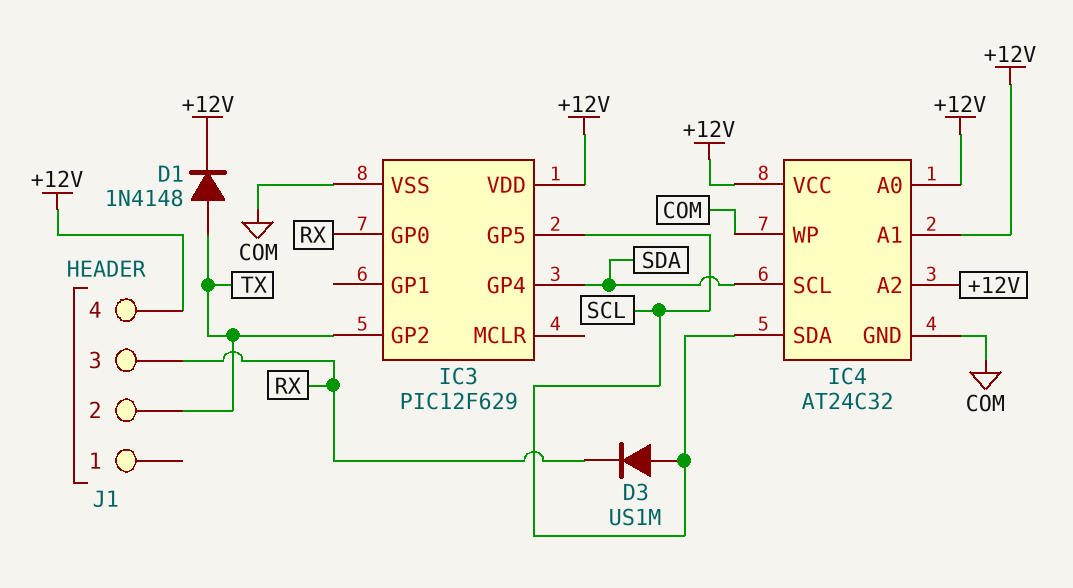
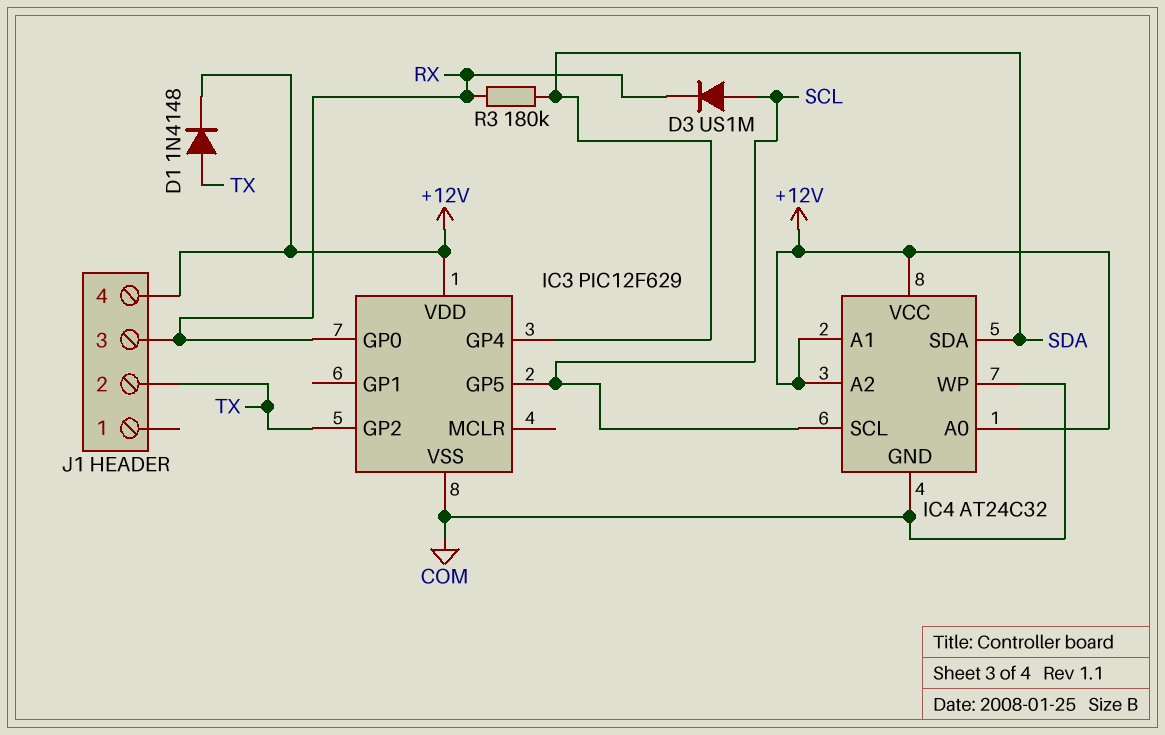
IC4 pin SCL: SDA -> SCL
IC4 pin SDA: SCL -> SDA
R3: none -> 180k (RX, SDA)

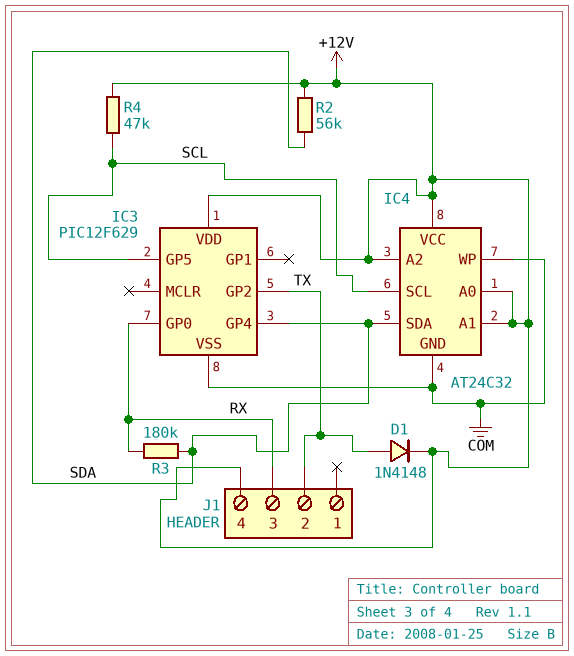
D3: diode US1M (A SCL, K RX) -> none
R2: none -> 56k (+12V, SDA)
R4: none -> 47k (+12V, SCL)

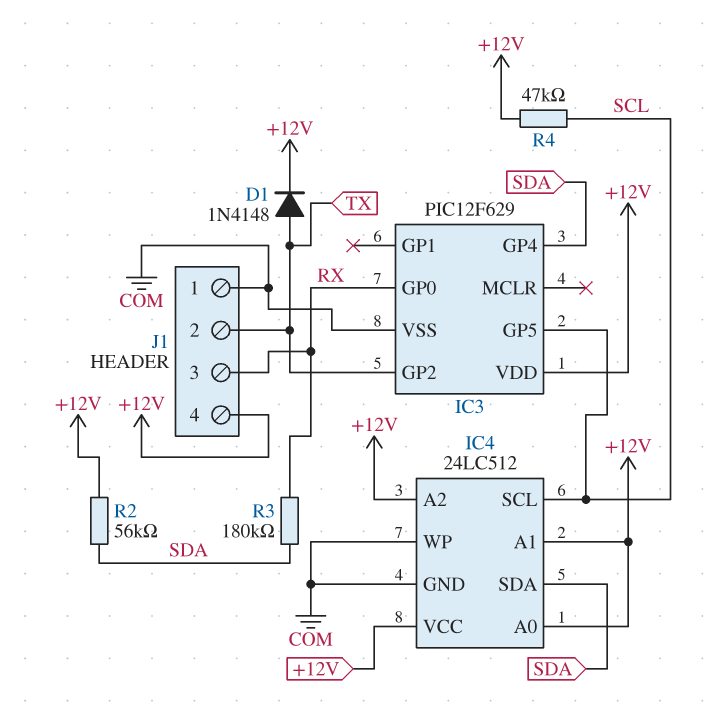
IC4: AT24C32 -> 24LC512
J1 pin 1: none -> COM

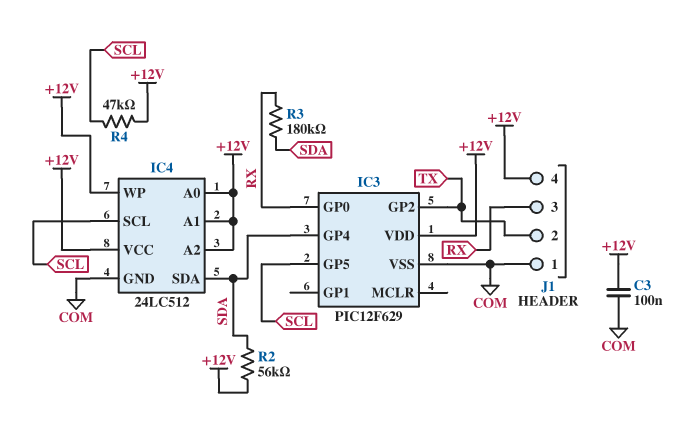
C3: none -> 100nF (+12V, COM)
D1: diode 1N4148 (A TX, K +12V) -> none
IC4 pin WP: COM -> +12V

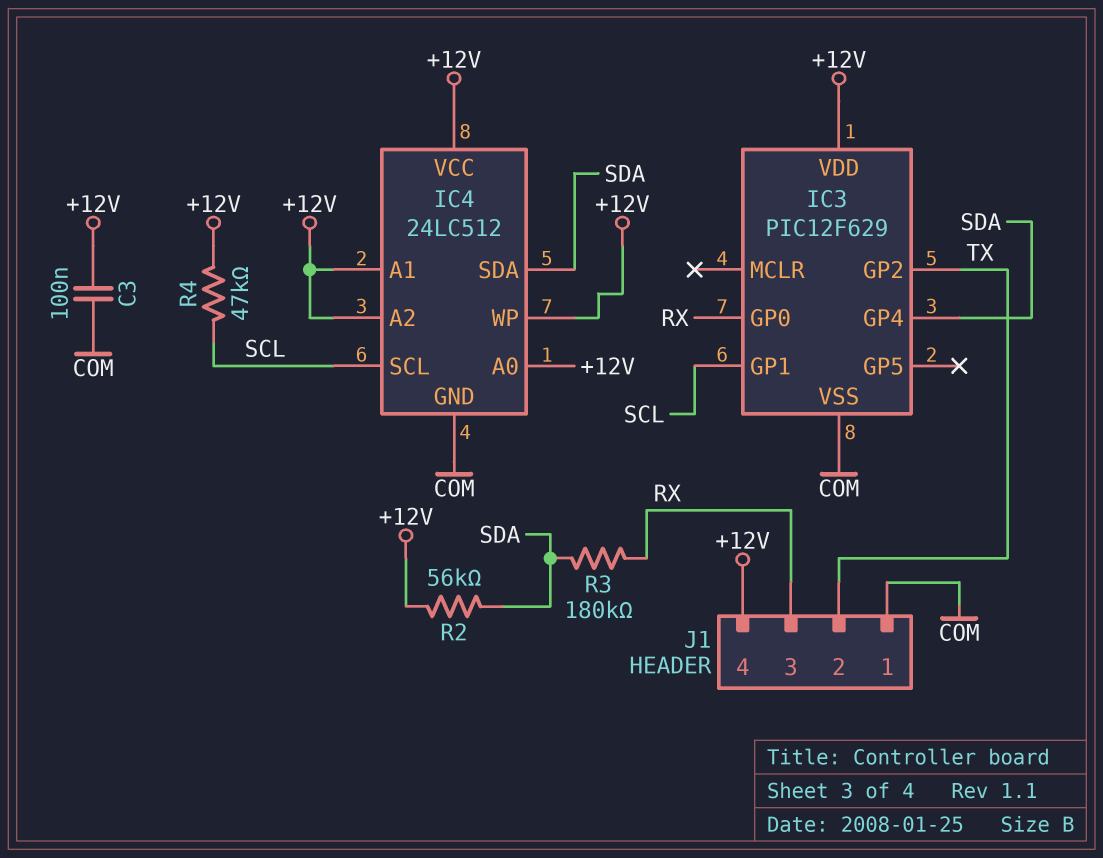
IC3 pin GP1: none -> SCL
IC3 pin GP5: SCL -> none

